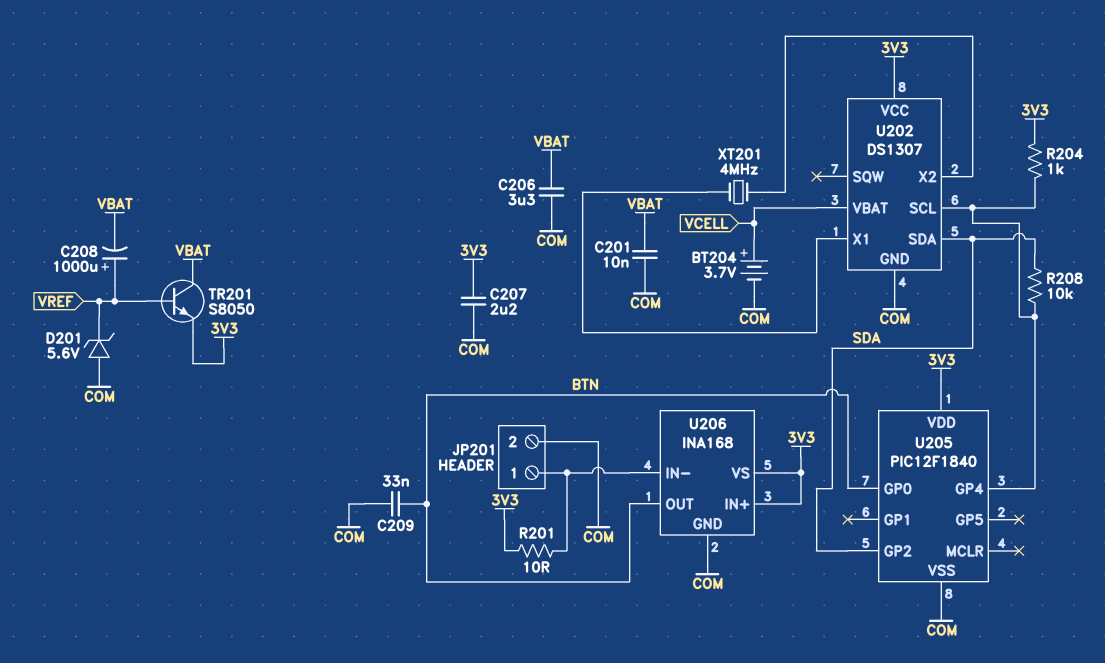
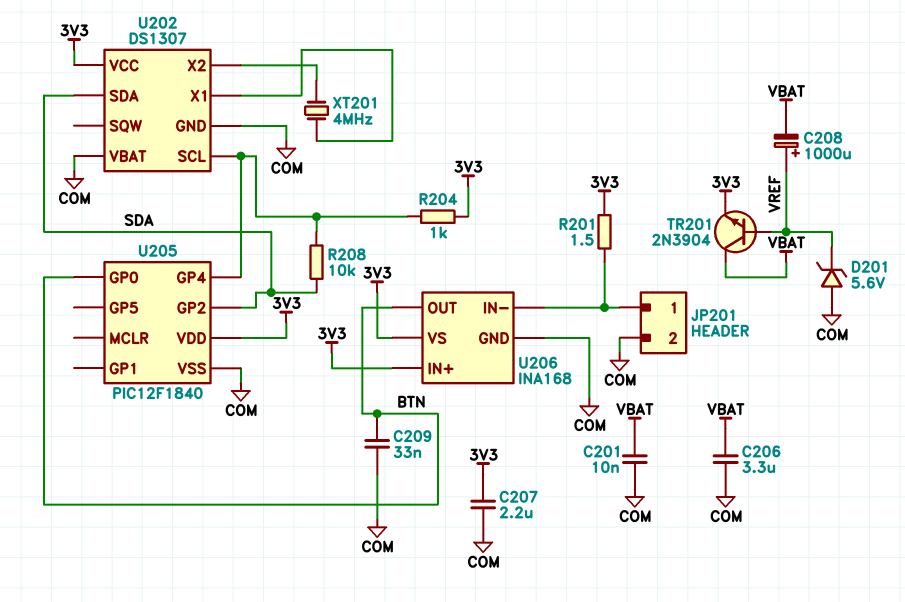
BT204: 3.7V (plus VCELL, minus COM) -> none
R201: 10 (3V3, JP201/1) -> 1.5 (3V3, JP201/1)
TR201: NPN S8050 (B VREF, C VBAT, E 3V3) -> NPN 2N3904 (B VREF, C VBAT, E 3V3)
U202 pin VBAT: VCELL -> COM

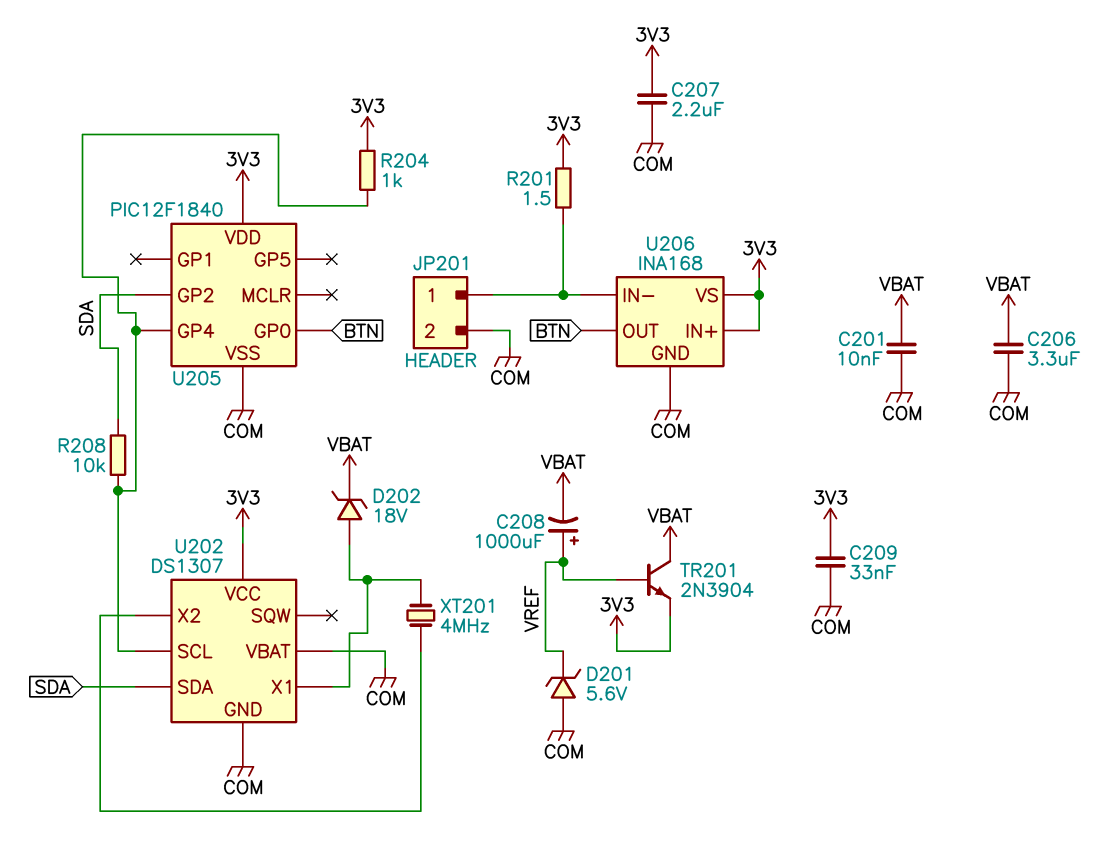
C209: 33nF (BTN, COM) -> 33nF (3V3, COM)
D202: none -> zener 18V (A U202/X1, K VBAT)

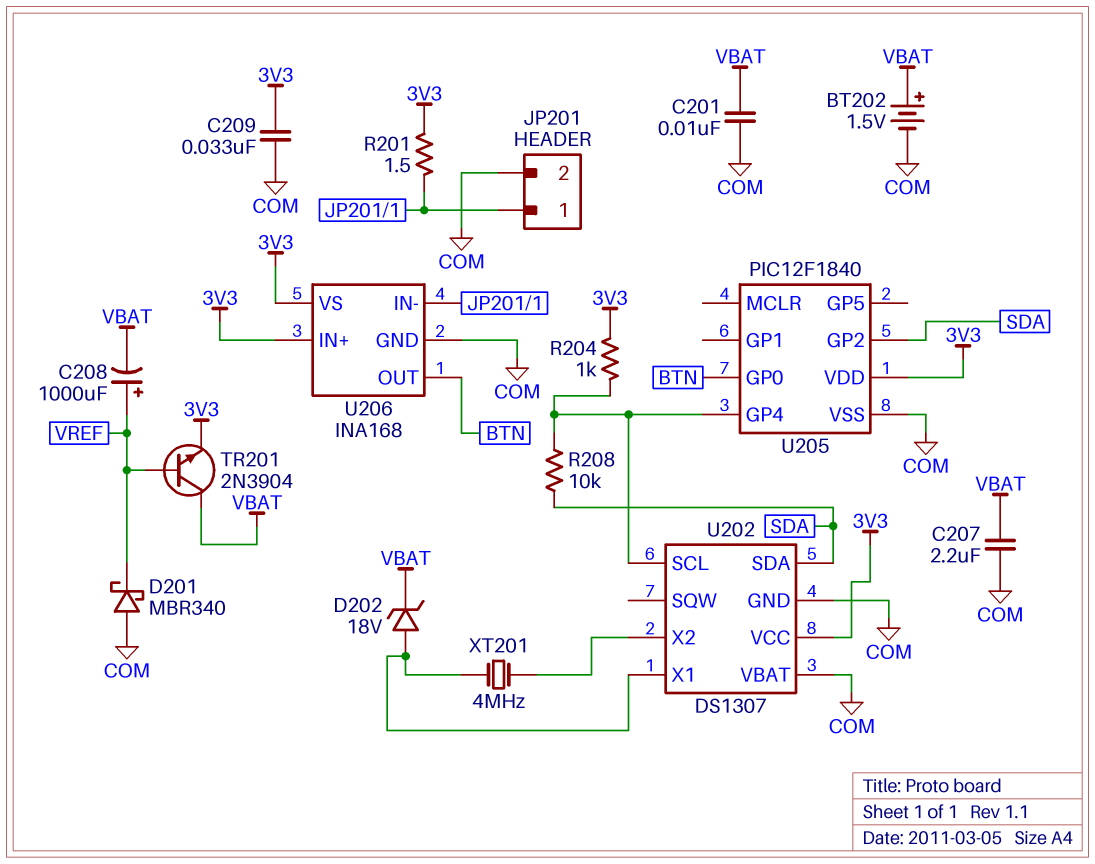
BT202: none -> 1.5V (plus VBAT, minus COM)
C206: 3.3uF (COM, VBAT) -> none
C207: 2.2uF (3V3, COM) -> 2.2uF (COM, VBAT)
D201: zener 5.6V (A COM, K VREF) -> schottky MBR340 (A COM, K VREF)

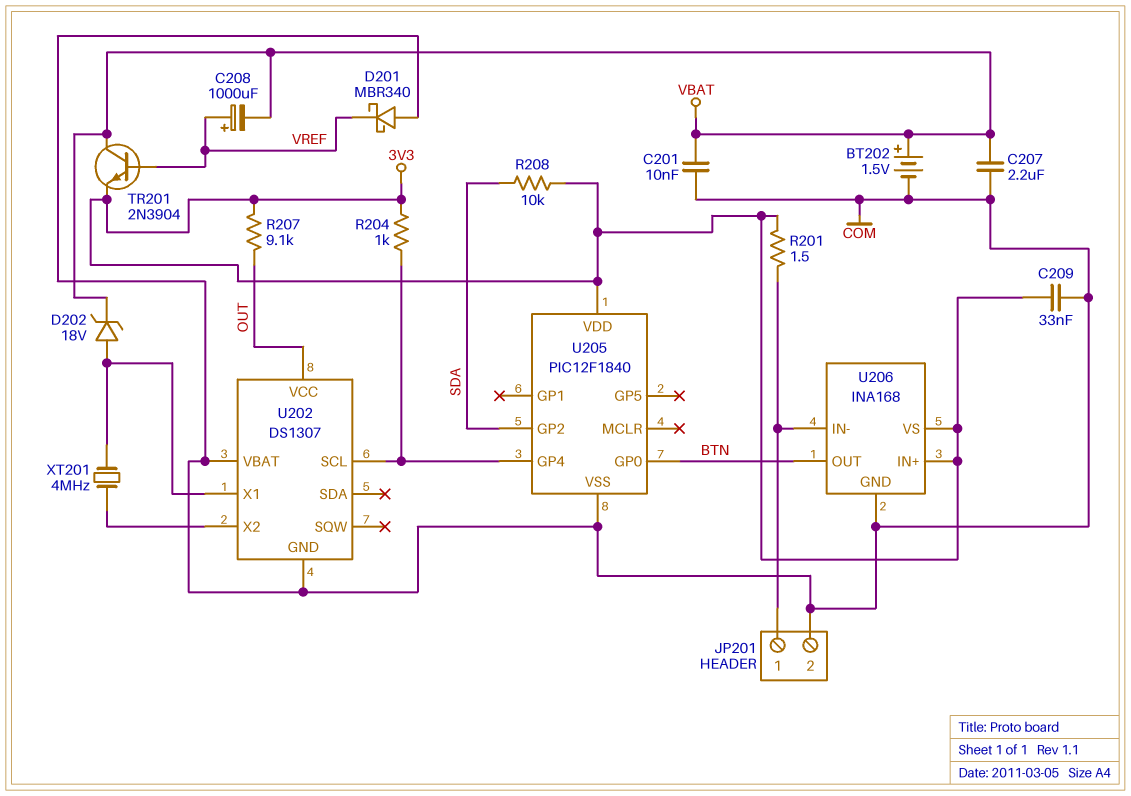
R207: none -> 9.1k (3V3, OUT)
R208: 10k (SDA, U202/SCL) -> 10k (3V3, SDA)
U202 pin SDA: SDA -> none
U202 pin VCC: 3V3 -> OUT

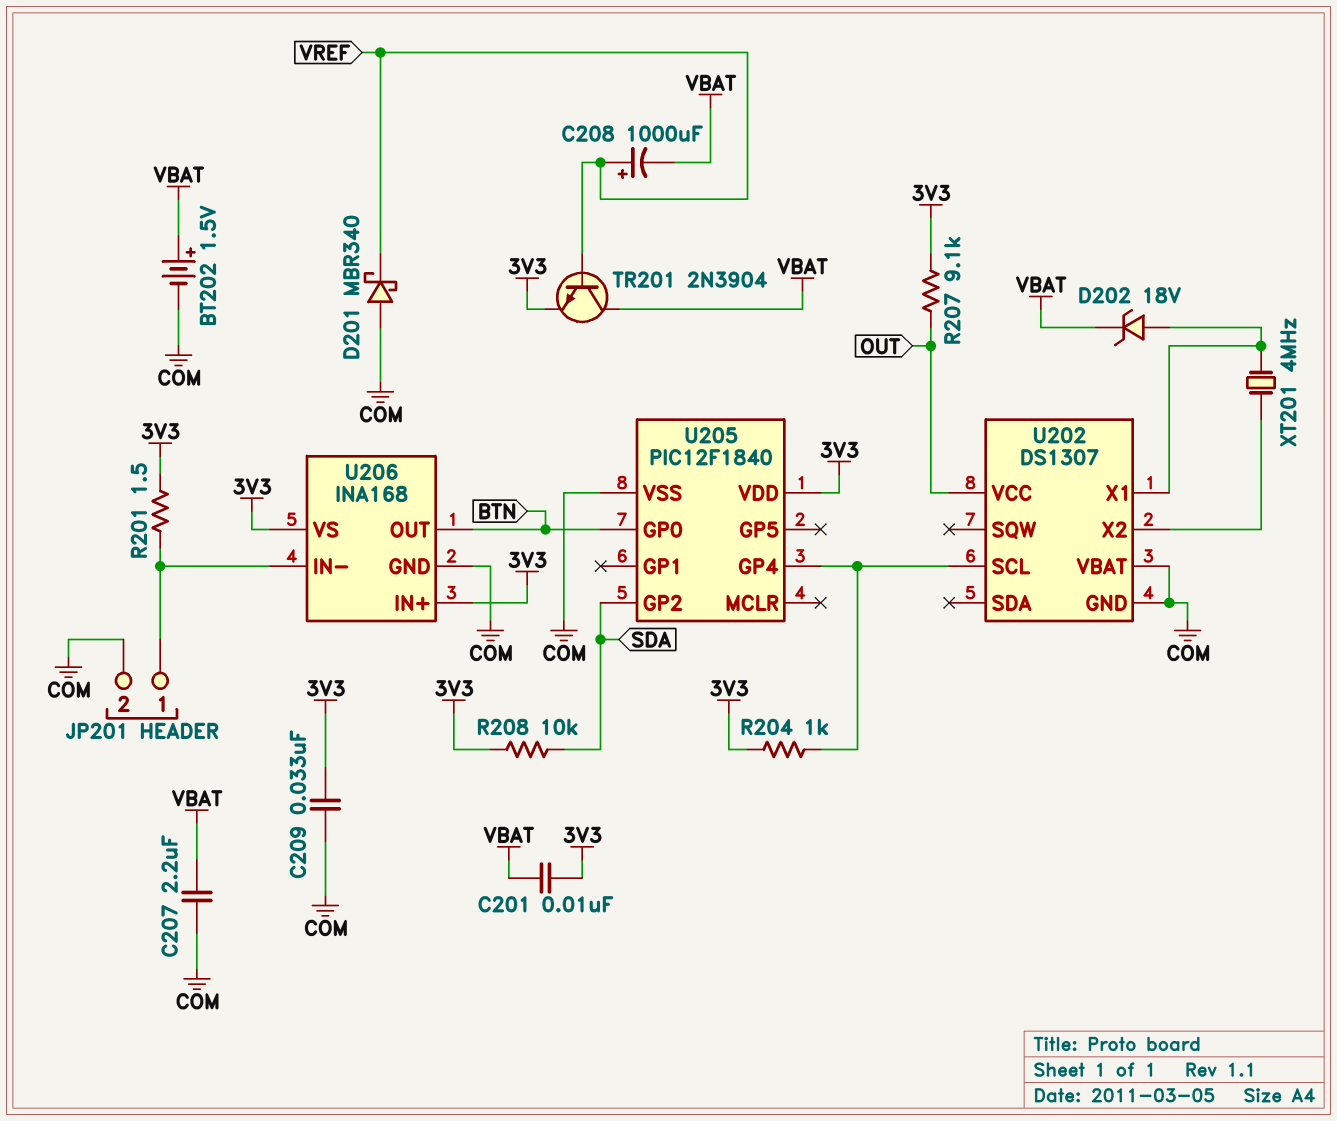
C201: 10nF (COM, VBAT) -> 10nF (3V3, VBAT)

